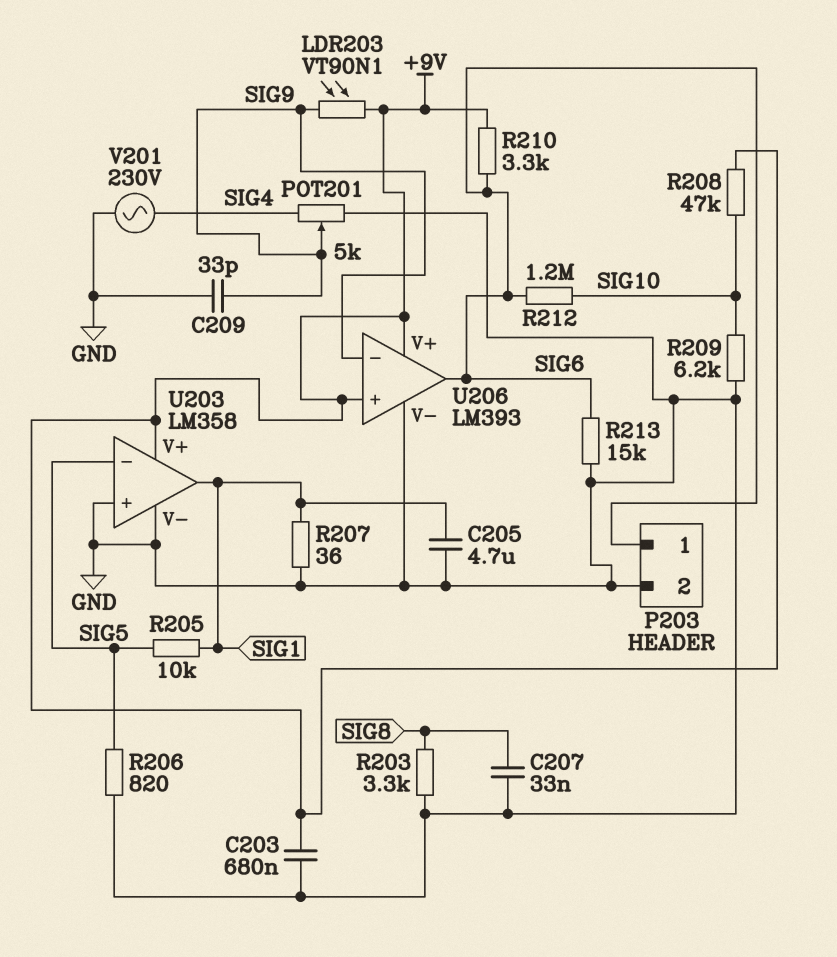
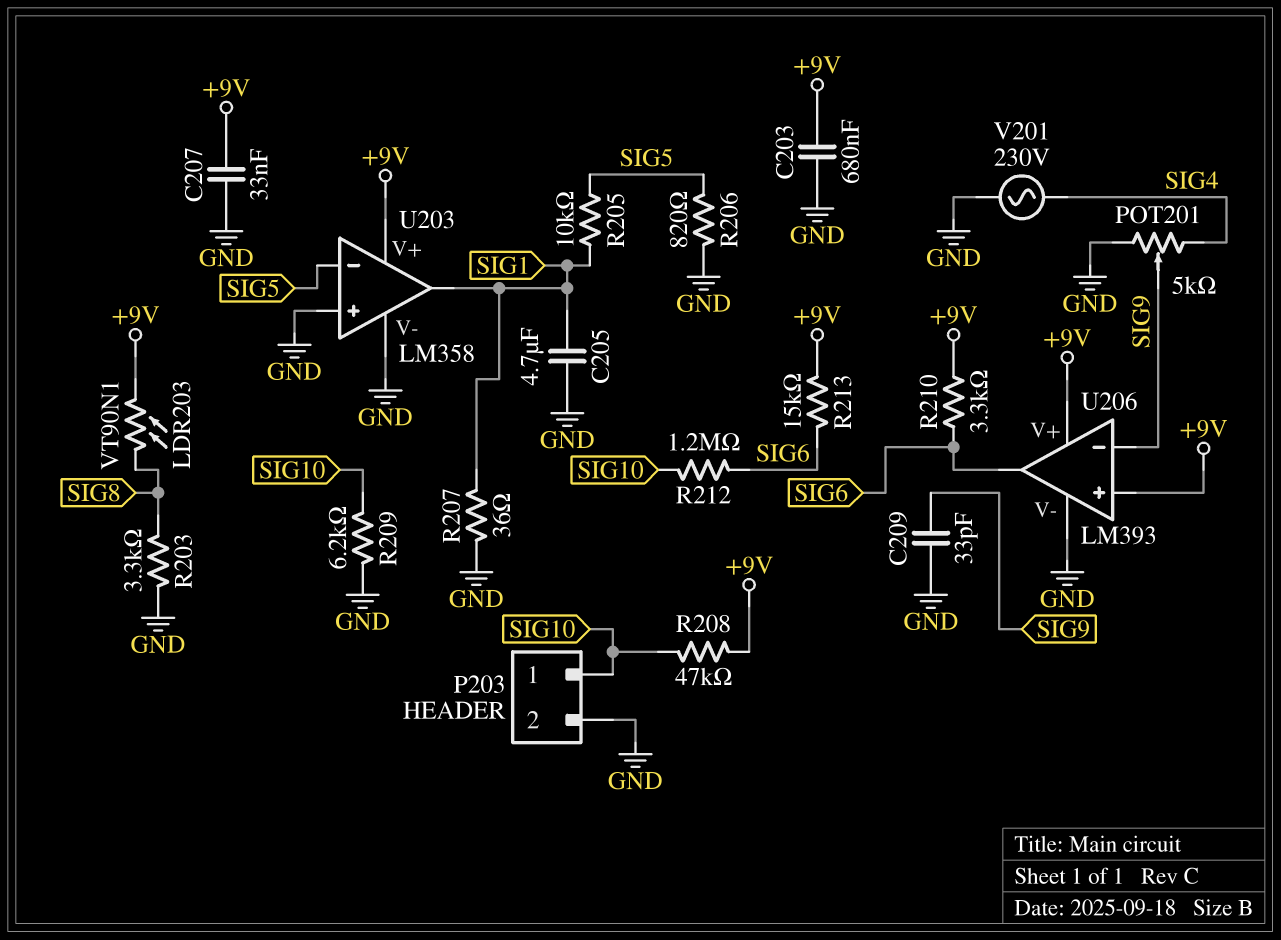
C207: 33nF (GND, SIG8) -> 33nF (+9V, GND)
LDR203: VT90N1 (+9V, SIG9) -> VT90N1 (+9V, SIG8)
P203 pin 1: SIG6 -> SIG10
R213: 15k (GND, SIG6) -> 15k (+9V, SIG6)

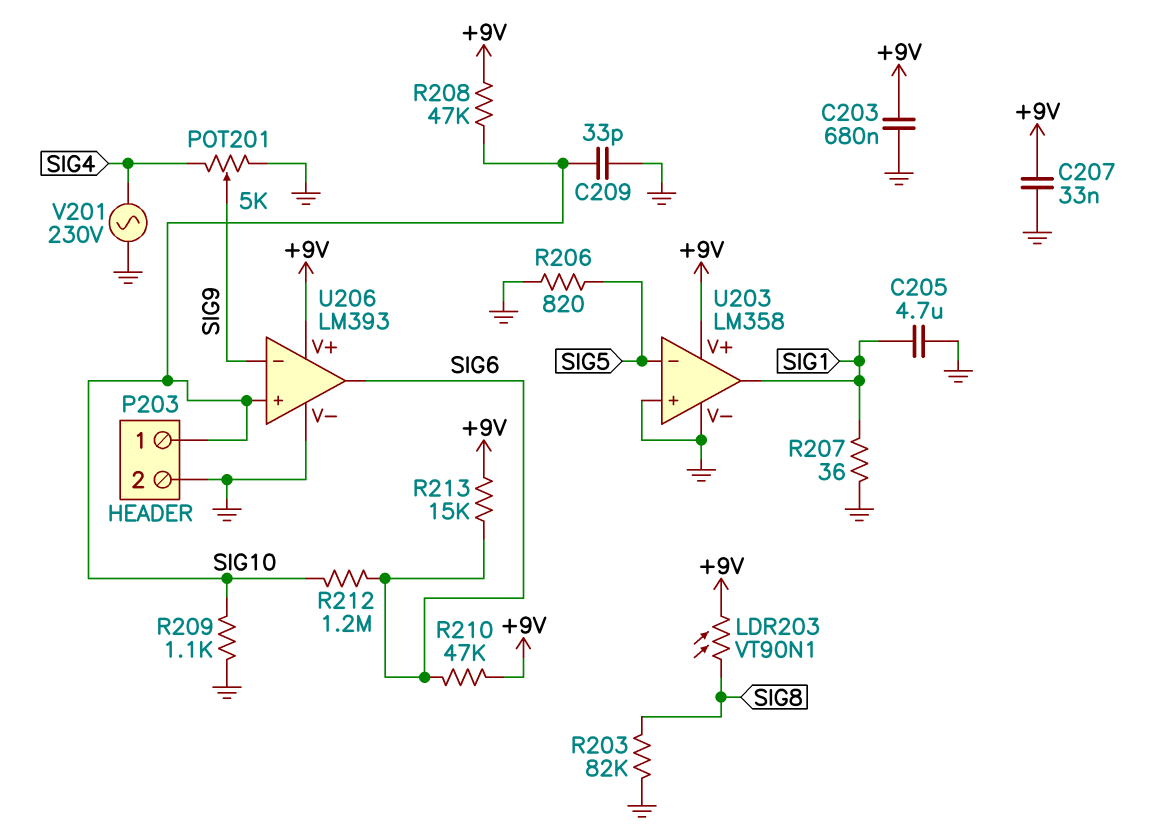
C209: 33pF (GND, SIG9) -> 33pF (GND, SIG10)
R203: 3.3k (GND, SIG8) -> 82k (GND, SIG8)
R205: 10k (SIG1, SIG5) -> none
R209: 6.2k (GND, SIG10) -> 1.1k (GND, SIG10)
R210: 3.3k (+9V, SIG6) -> 47k (+9V, SIG6)
U206 pin in+: +9V -> SIG10

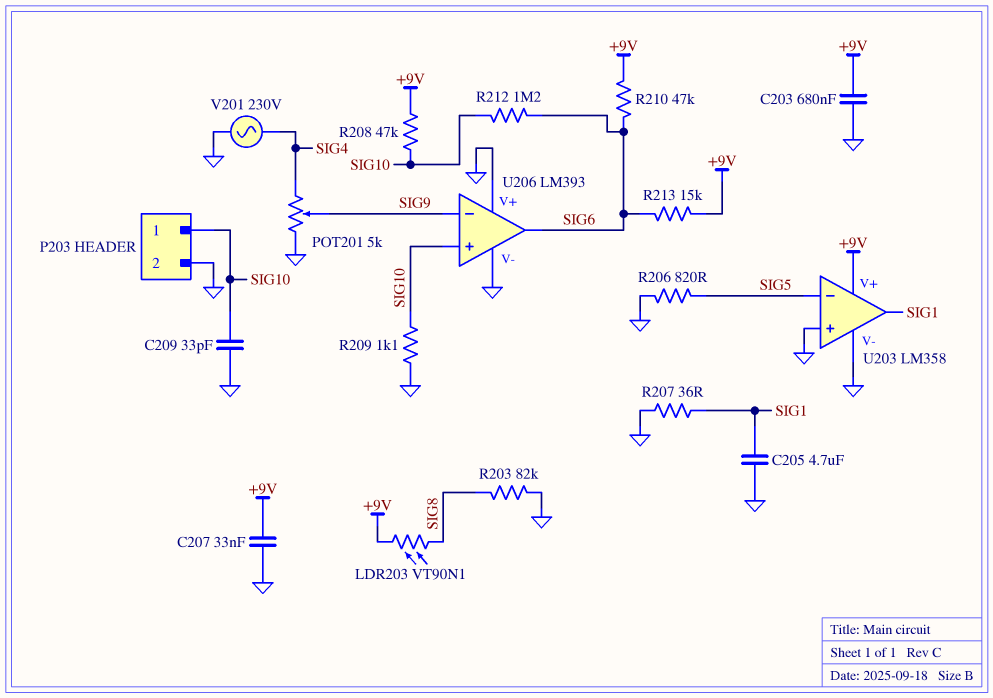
U206 pin V+: +9V -> GND

